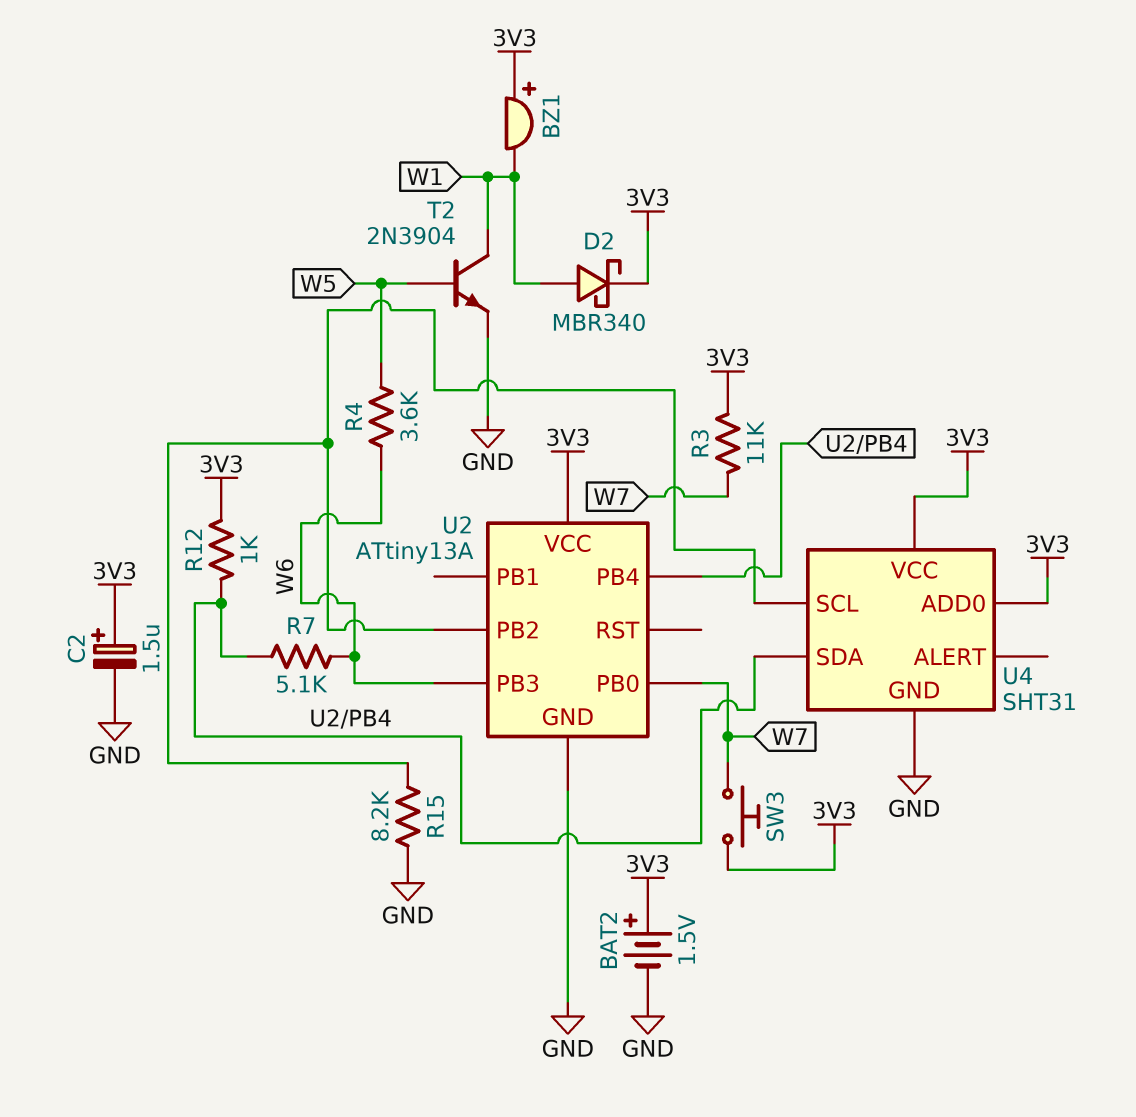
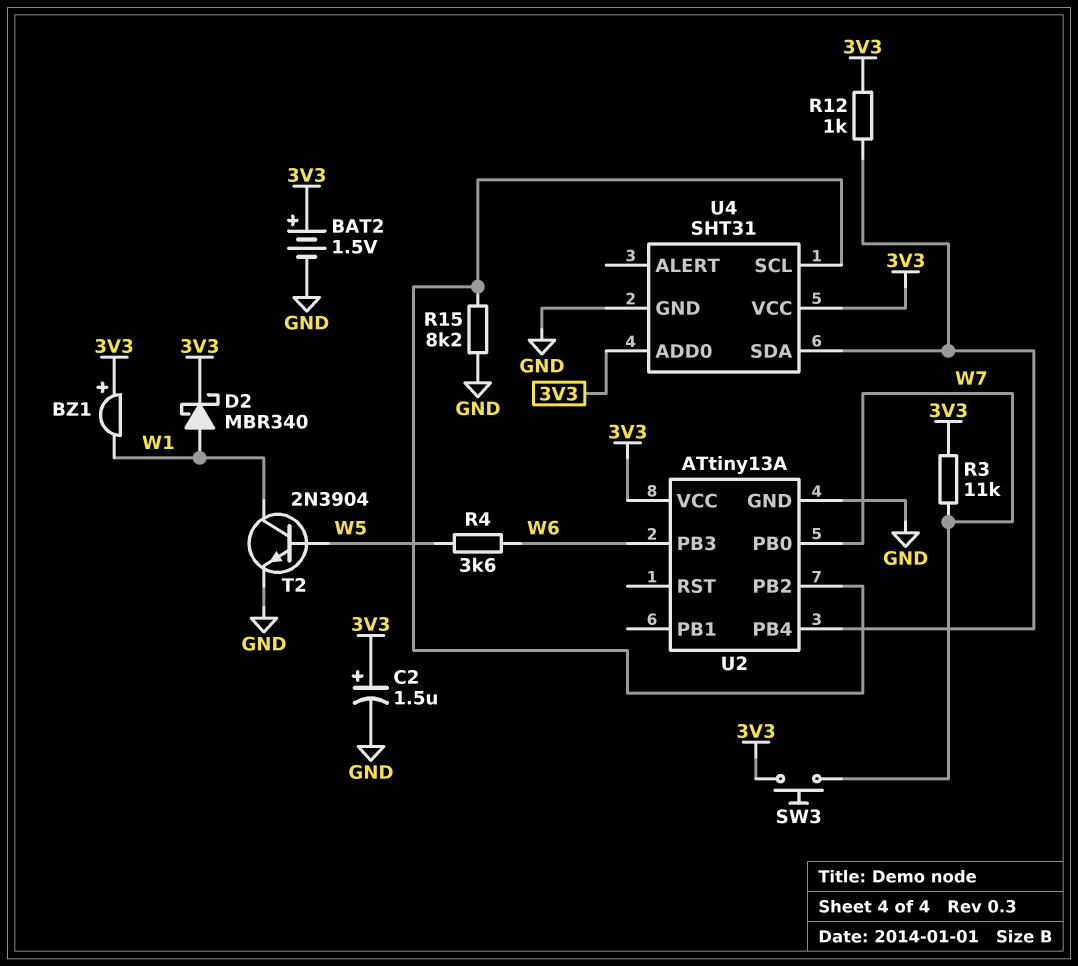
R7: 5.1k (U2/PB4, W6) -> none

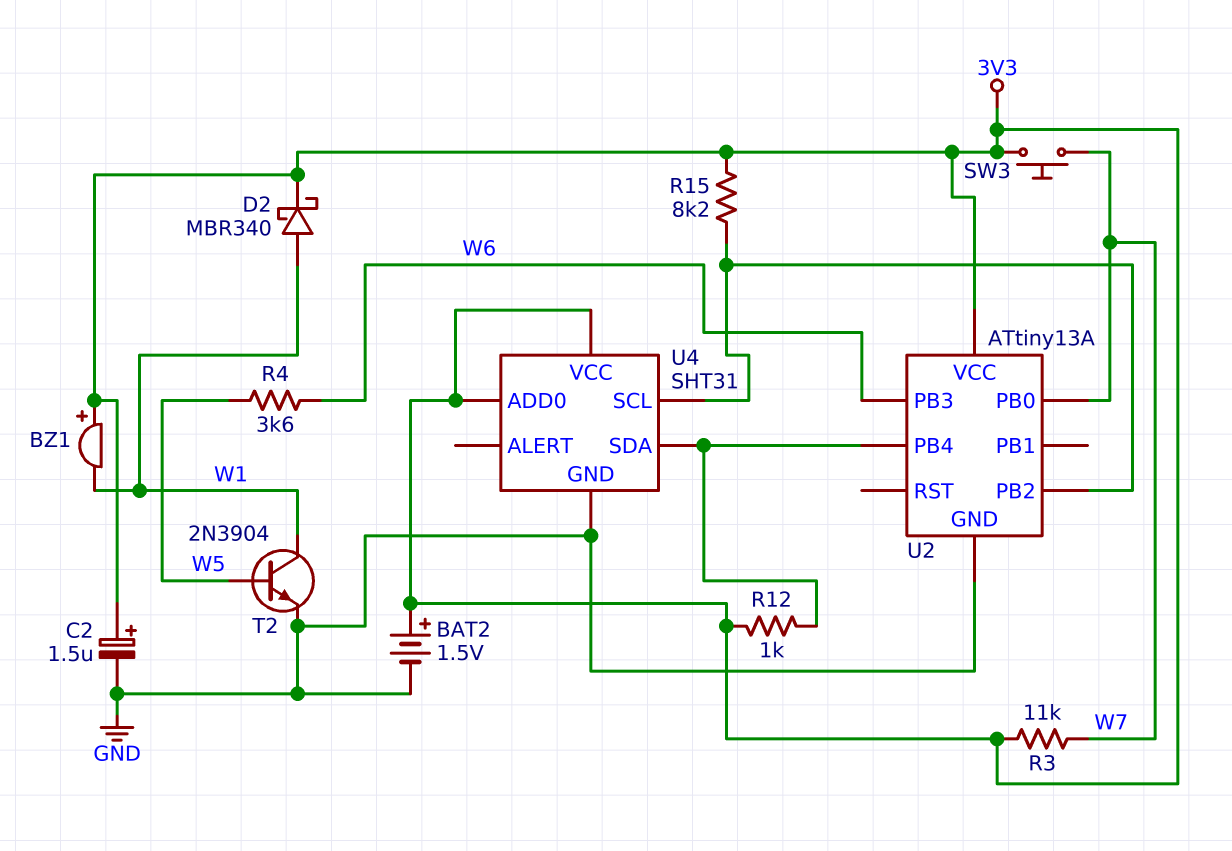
R15: 8.2k (GND, U2/PB2) -> 8.2k (3V3, U2/PB2)

